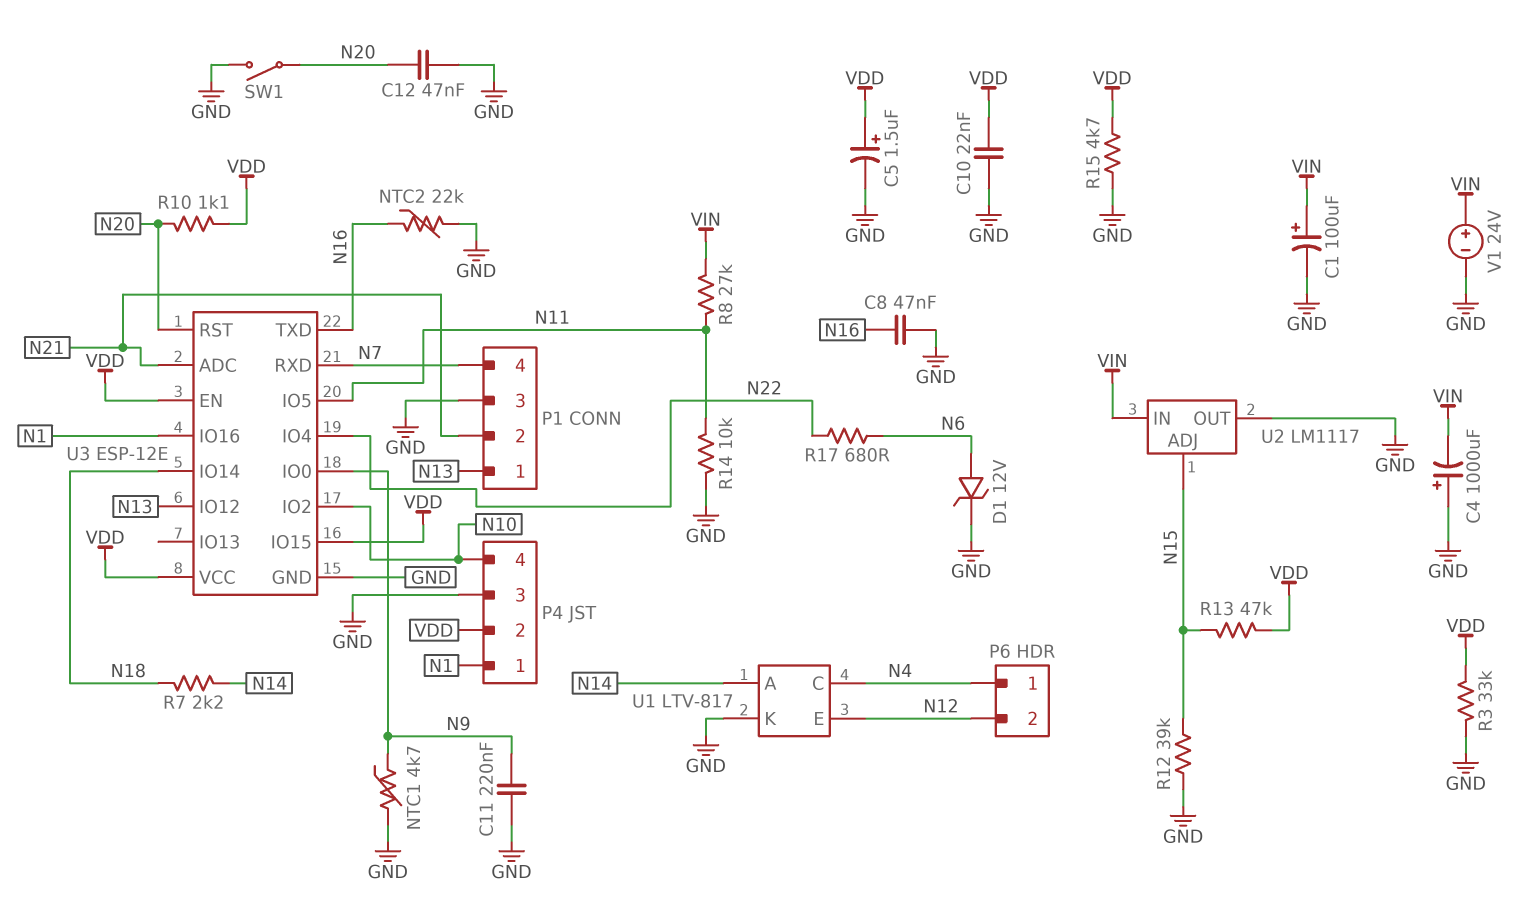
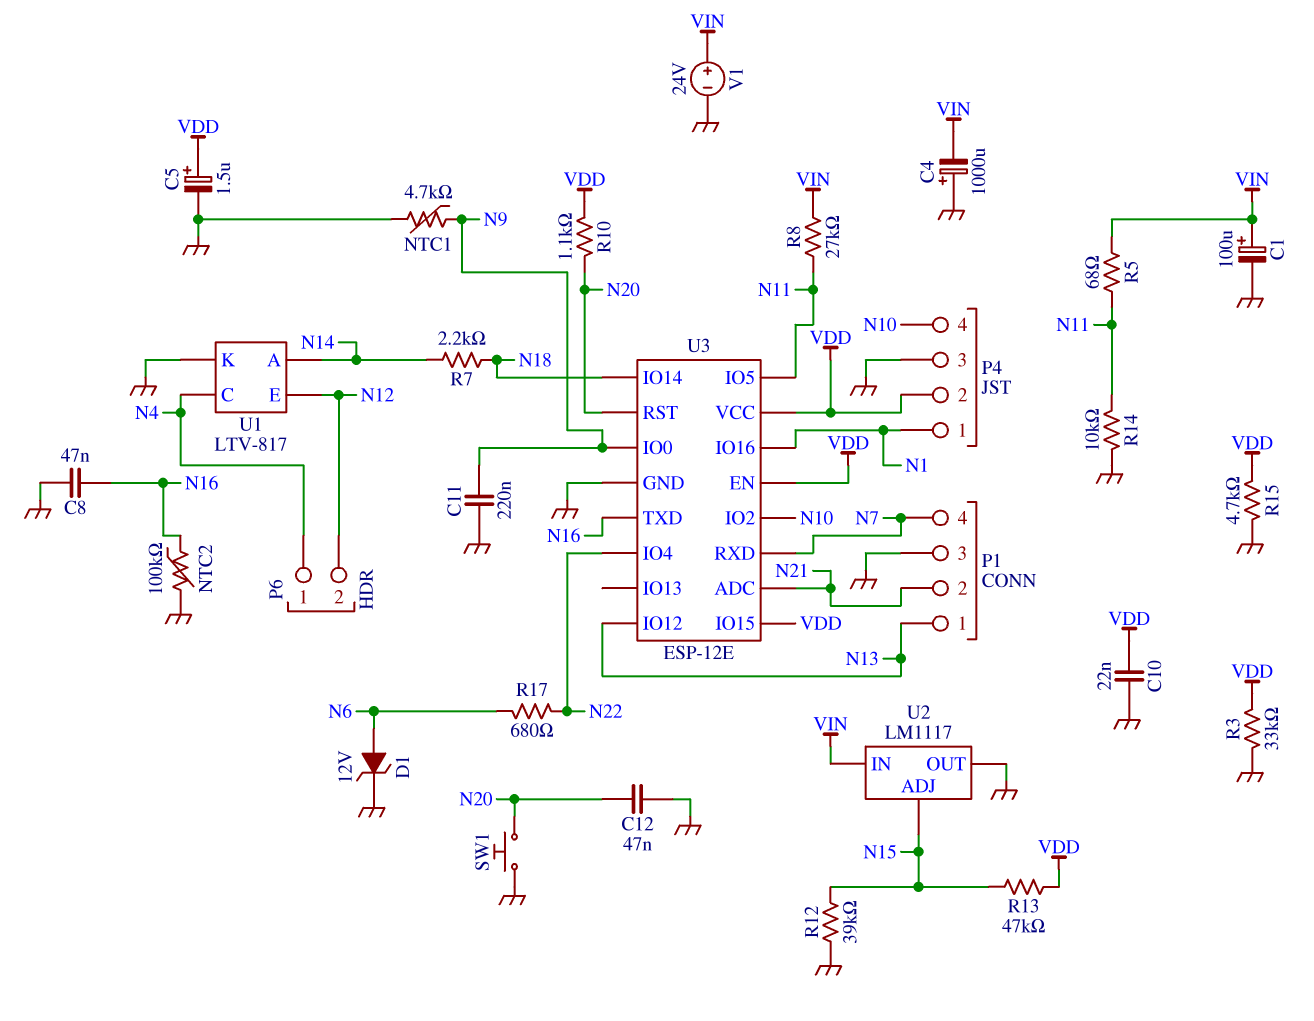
NTC2: 22k (GND, N16) -> 100k (GND, N16)
R5: none -> 68 (N11, VIN)
SW1: switch (GND, N20) -> button (GND, N20)

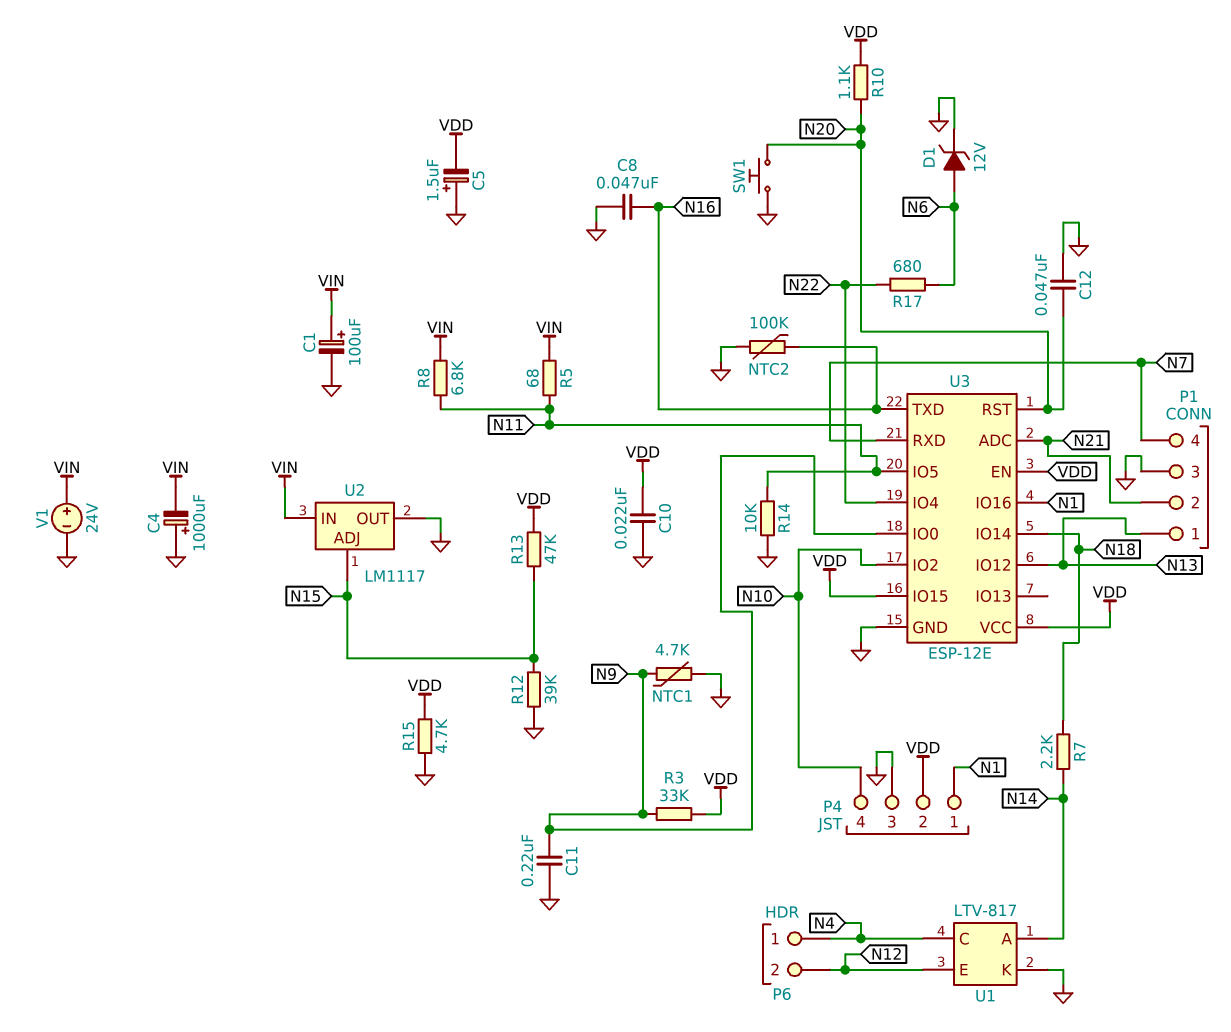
C5: 1.5uF (plus VDD, minus GND) -> 1.5uF (plus GND, minus VDD)
R3: 33k (GND, VDD) -> 33k (N9, VDD)
R8: 27k (N11, VIN) -> 6.8k (N11, VIN)

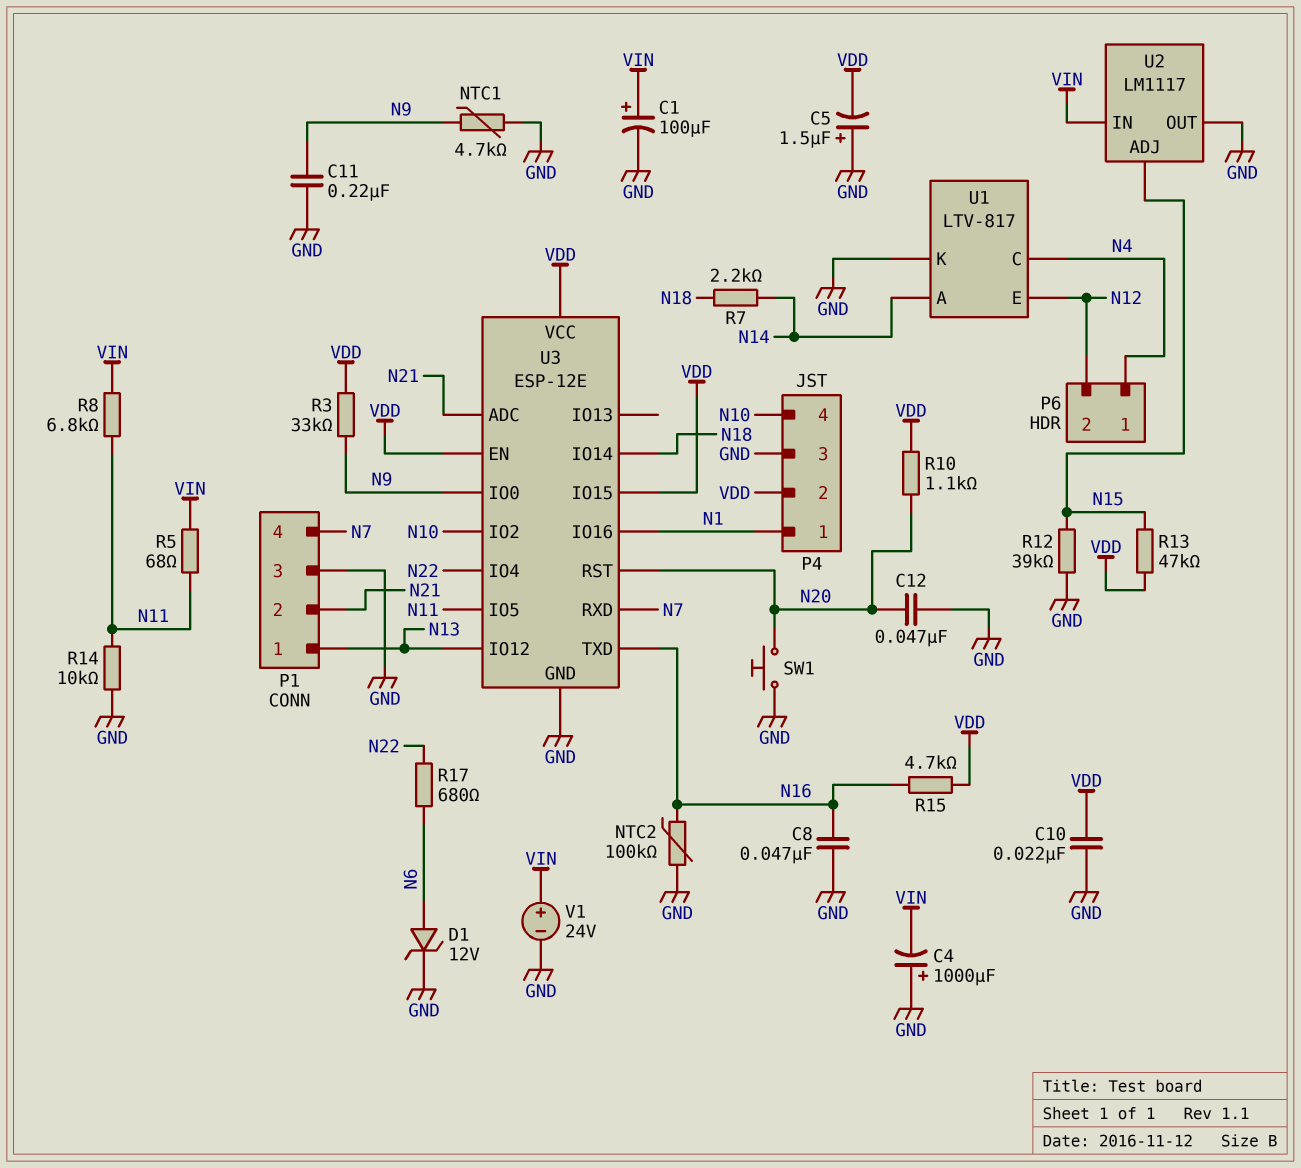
R15: 4.7k (GND, VDD) -> 4.7k (N16, VDD)

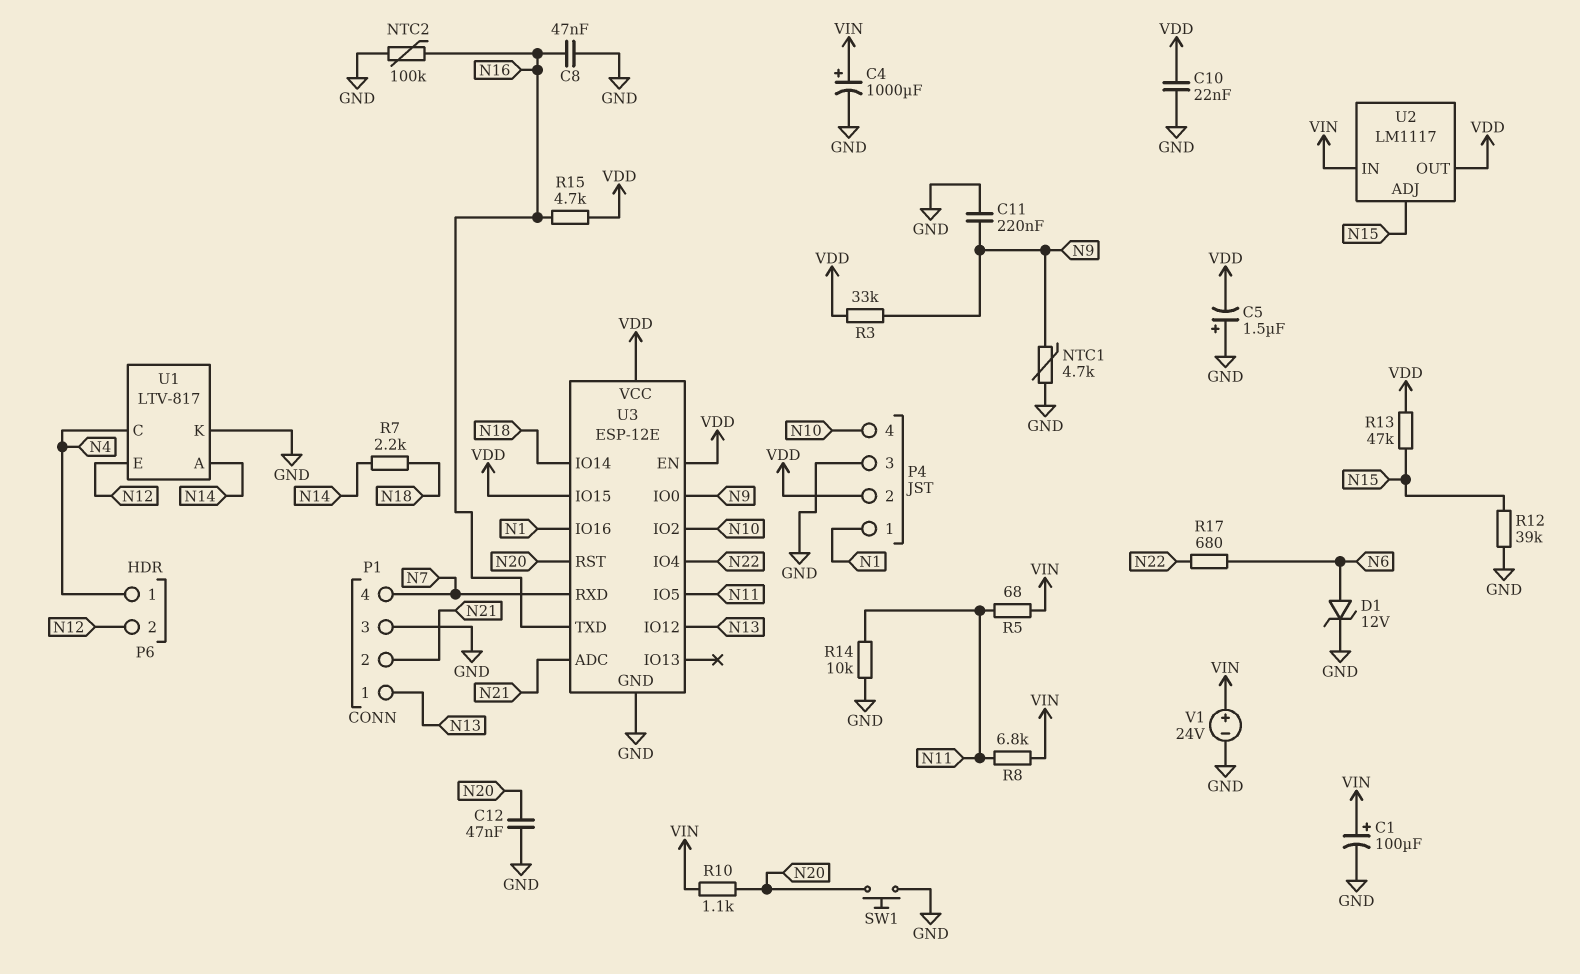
C4: 1000uF (plus GND, minus VIN) -> 1000uF (plus VIN, minus GND)
R10: 1.1k (N20, VDD) -> 1.1k (N20, VIN)
U2 pin OUT: GND -> VDD

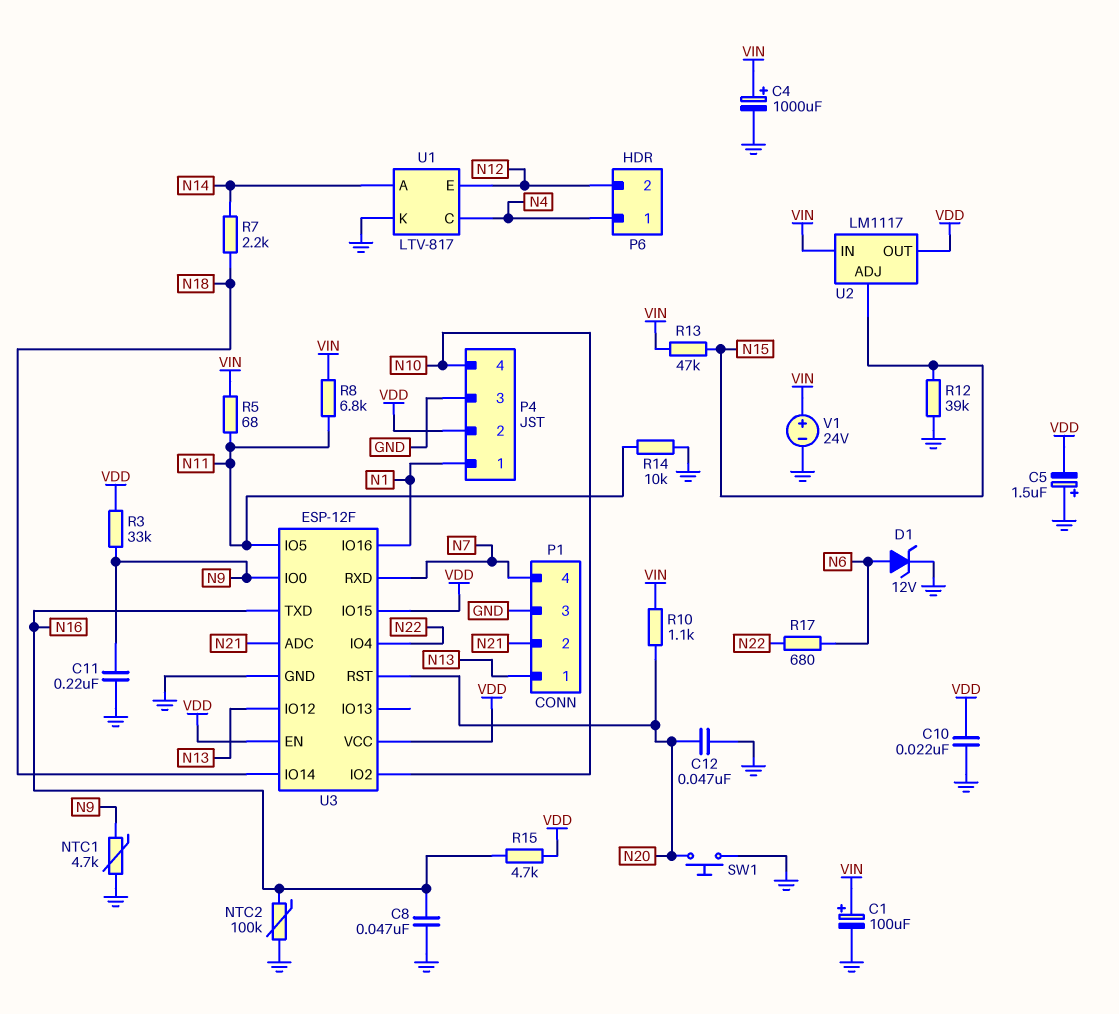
R13: 47k (N15, VDD) -> 47k (N15, VIN)
U3: ESP-12E -> ESP-12F

